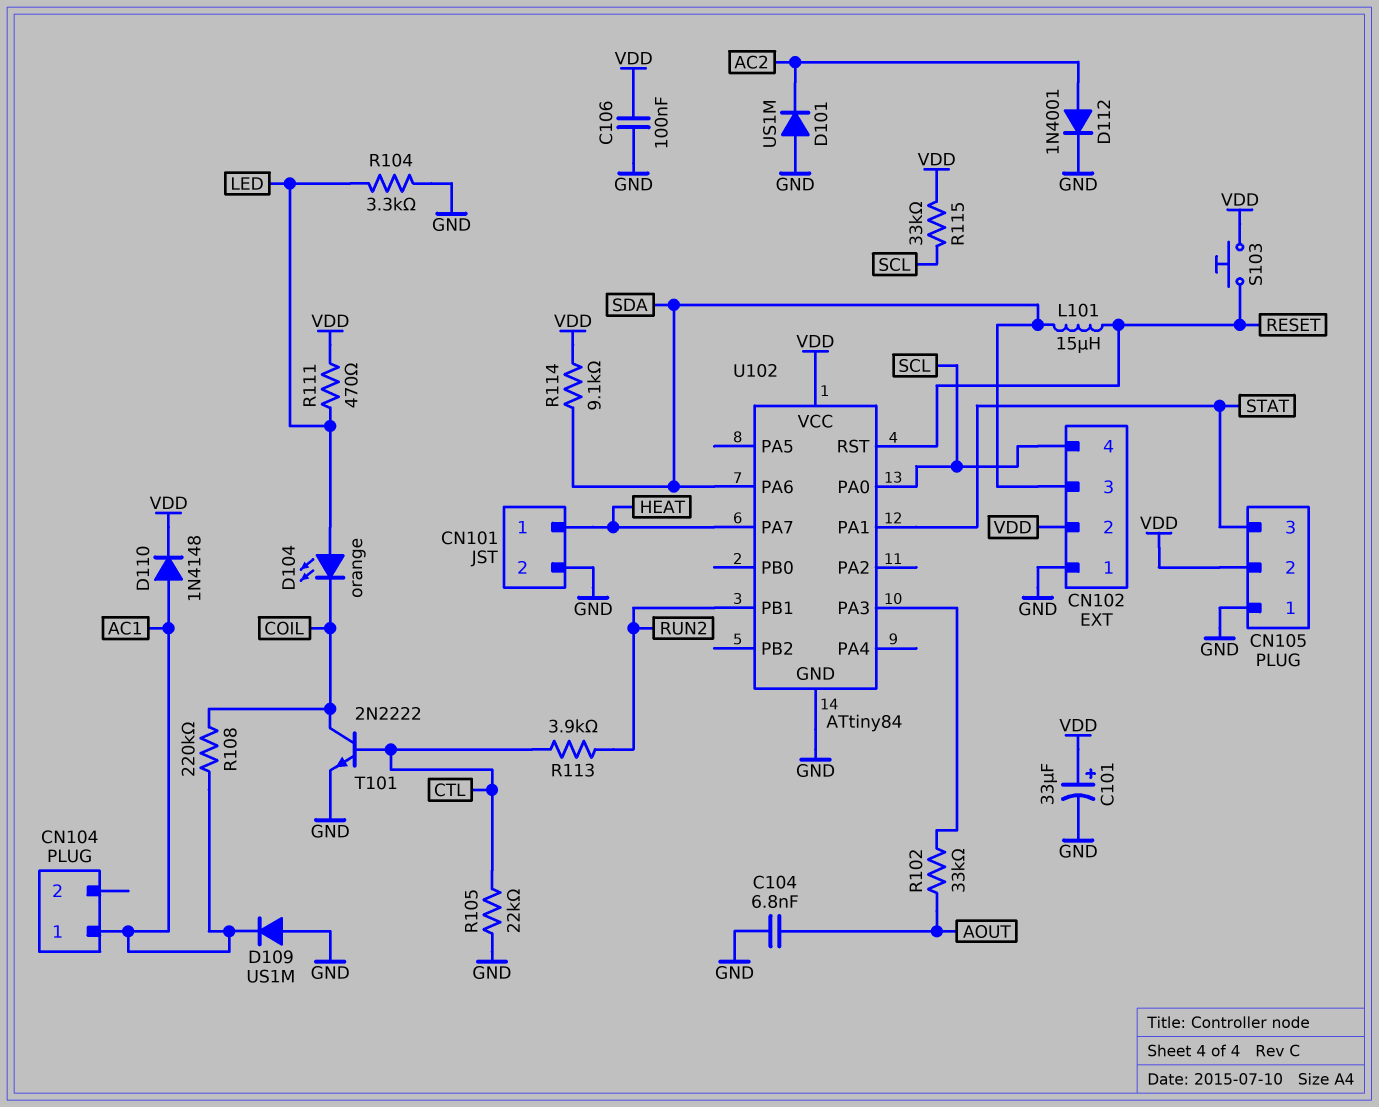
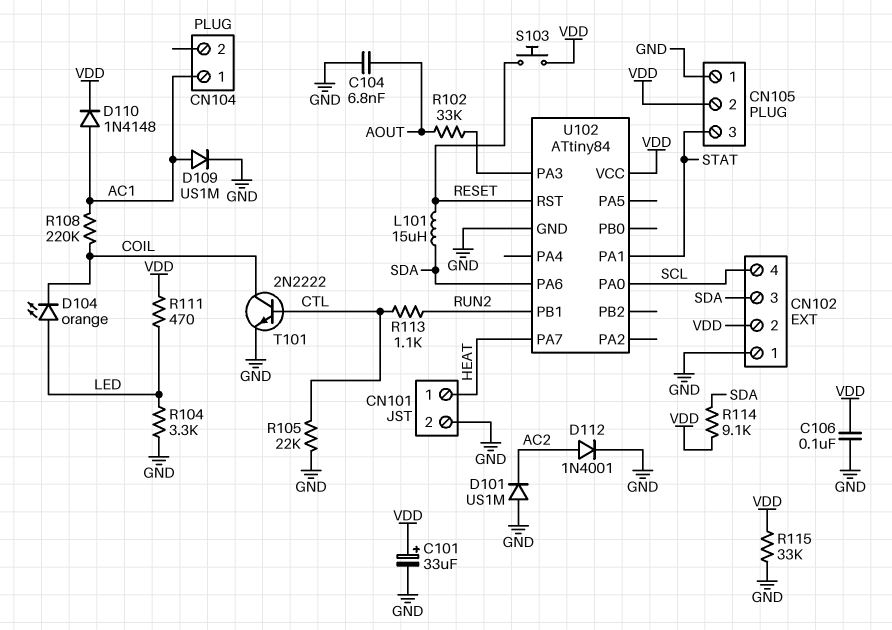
D109: diode US1M (A GND, K AC1) -> diode US1M (A AC1, K GND)
R113: 3.9k (CTL, RUN2) -> 1.1k (CTL, RUN2)
R115: 33k (SCL, VDD) -> 33k (GND, VDD)

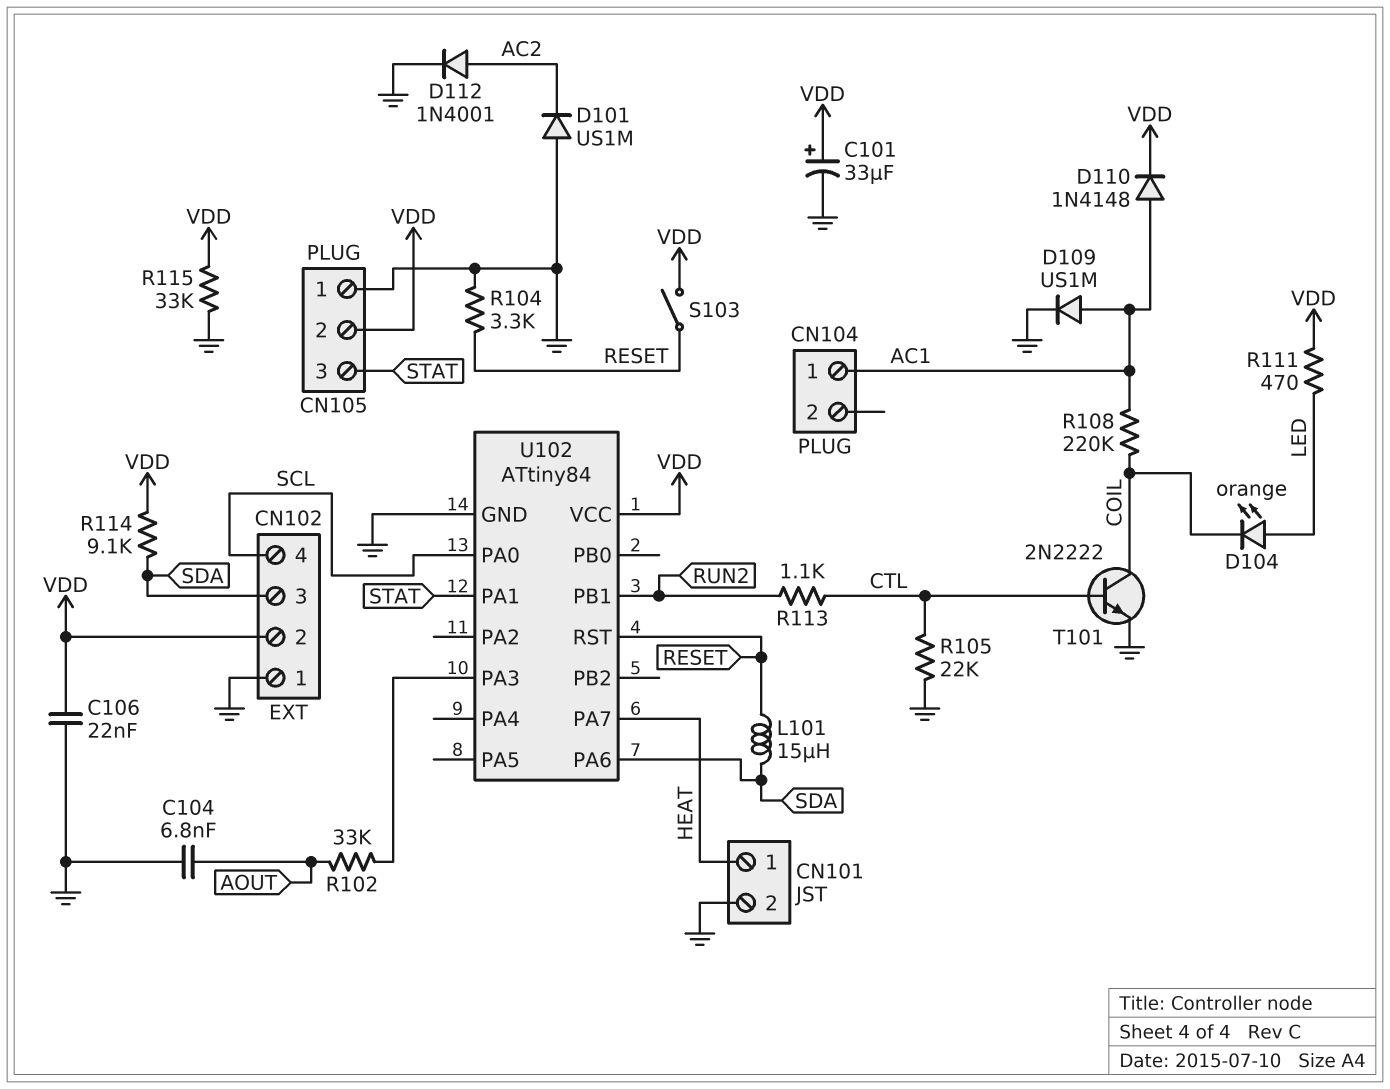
C106: 100nF (GND, VDD) -> 22nF (GND, VDD)
R104: 3.3k (GND, LED) -> 3.3k (GND, RESET)
S103: button (RESET, VDD) -> switch (RESET, VDD)

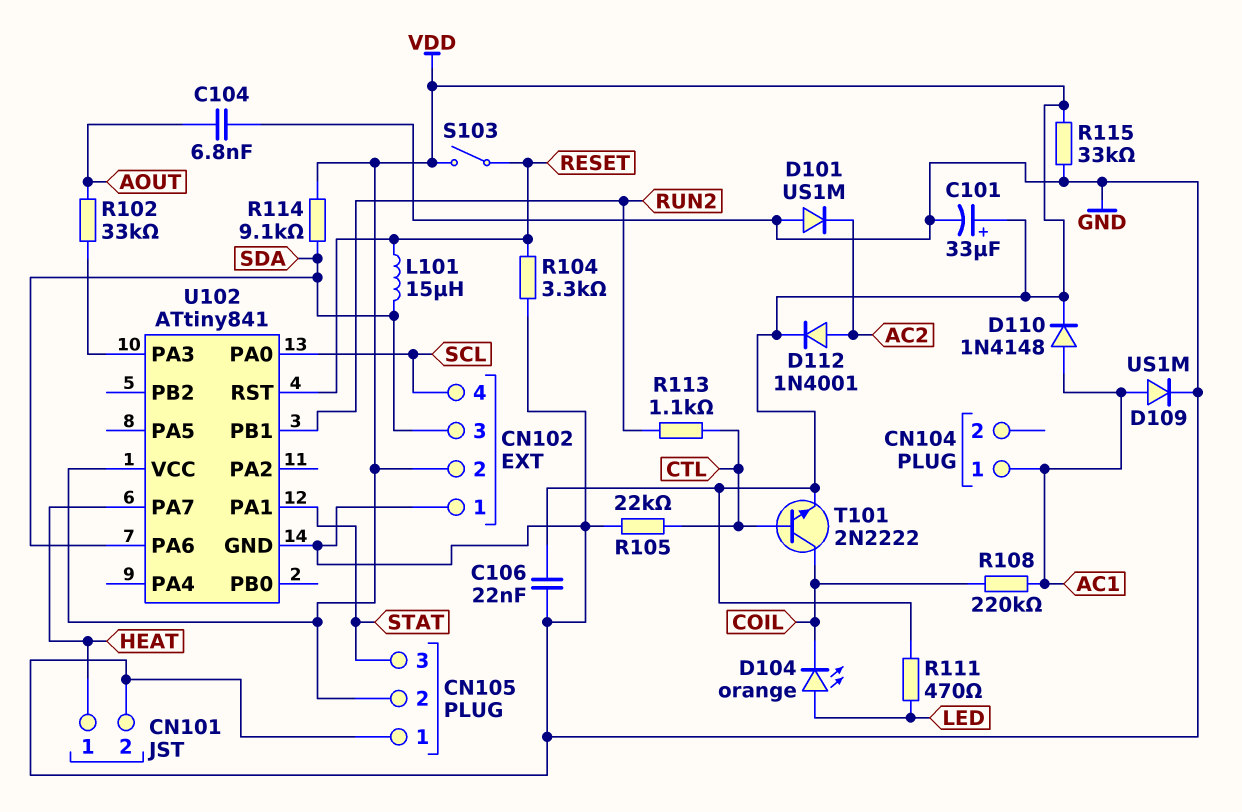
D112: diode 1N4001 (A AC2, K GND) -> diode 1N4001 (A AC2, K VDD)
T101: NPN 2N2222 (B CTL, C COIL, E GND) -> NPN 2N2222 (B CTL, C COIL, E VDD)
U102: ATtiny84 -> ATtiny841

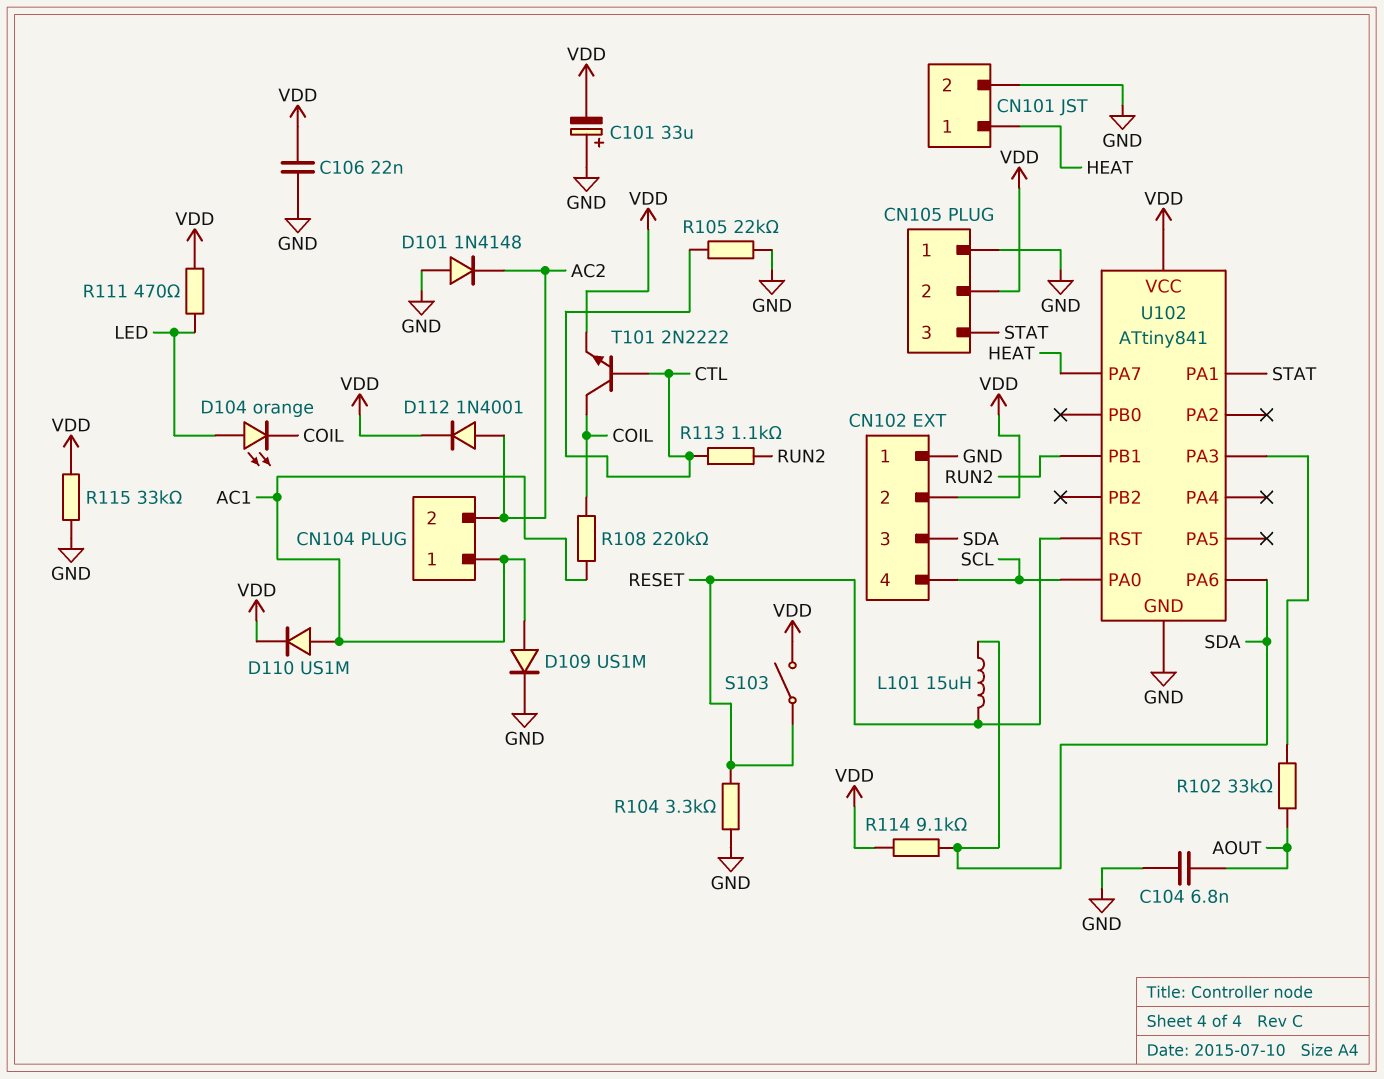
C101: 33uF (plus VDD, minus GND) -> 33uF (plus GND, minus VDD)
CN104 pin 2: none -> AC2
D101: diode US1M (A GND, K AC2) -> diode 1N4148 (A GND, K AC2)
D110: diode 1N4148 (A AC1, K VDD) -> diode US1M (A AC1, K VDD)

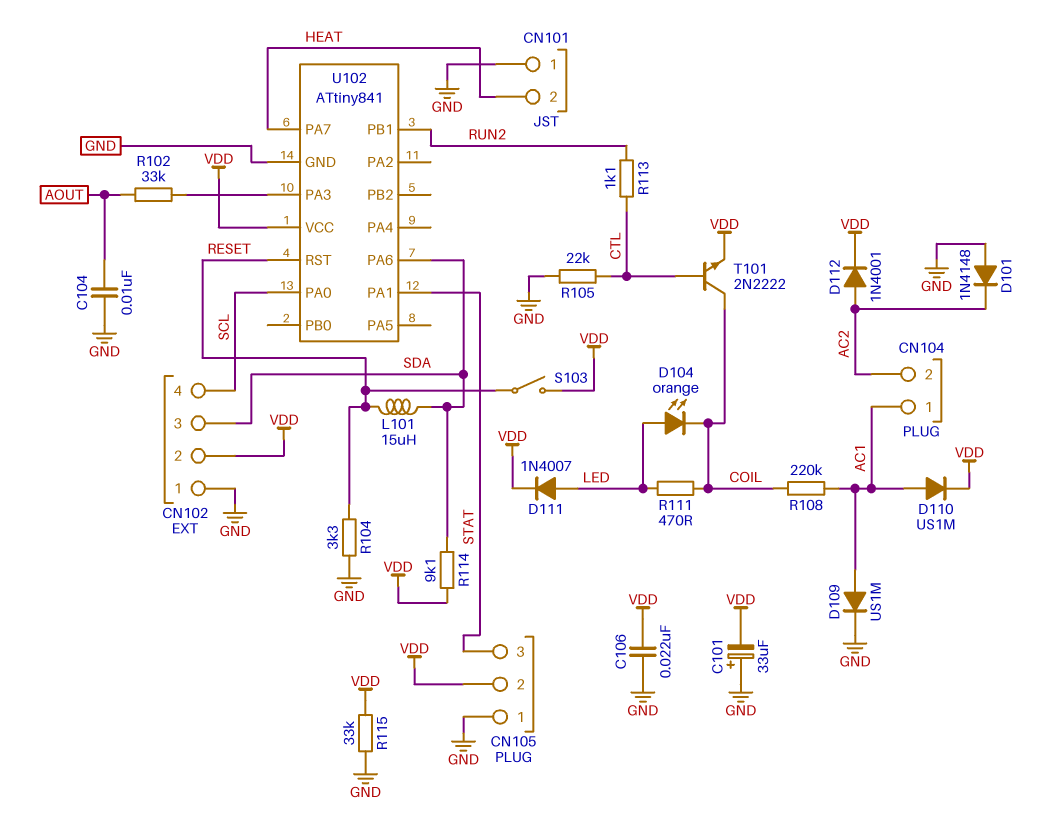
C104: 6.8nF (AOUT, GND) -> 10nF (AOUT, GND)
CN101 pin 1: HEAT -> GND
CN101 pin 2: GND -> HEAT
D111: none -> diode 1N4007 (A LED, K VDD)
R111: 470 (LED, VDD) -> 470 (COIL, LED)

